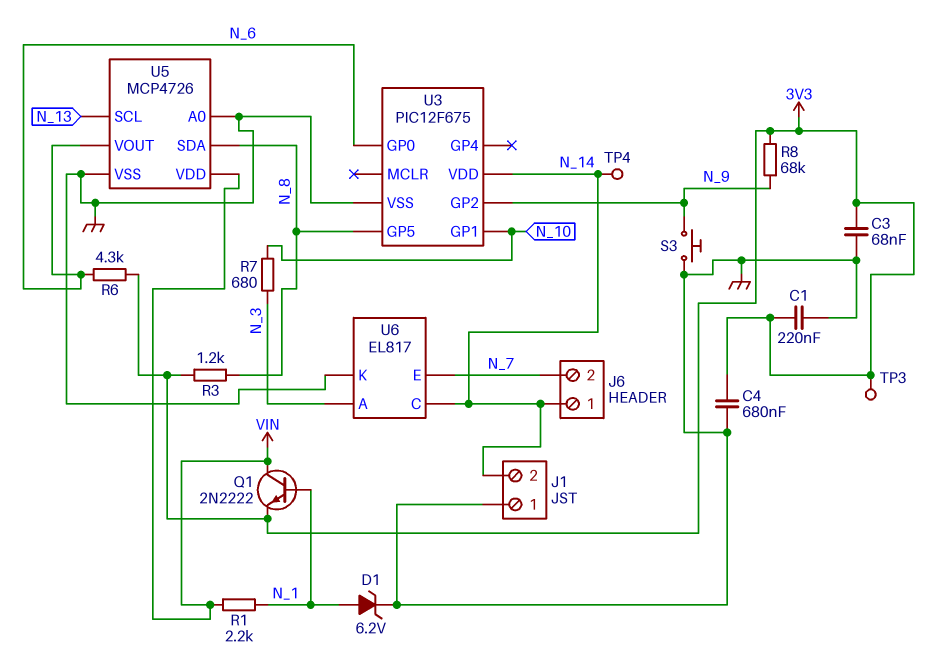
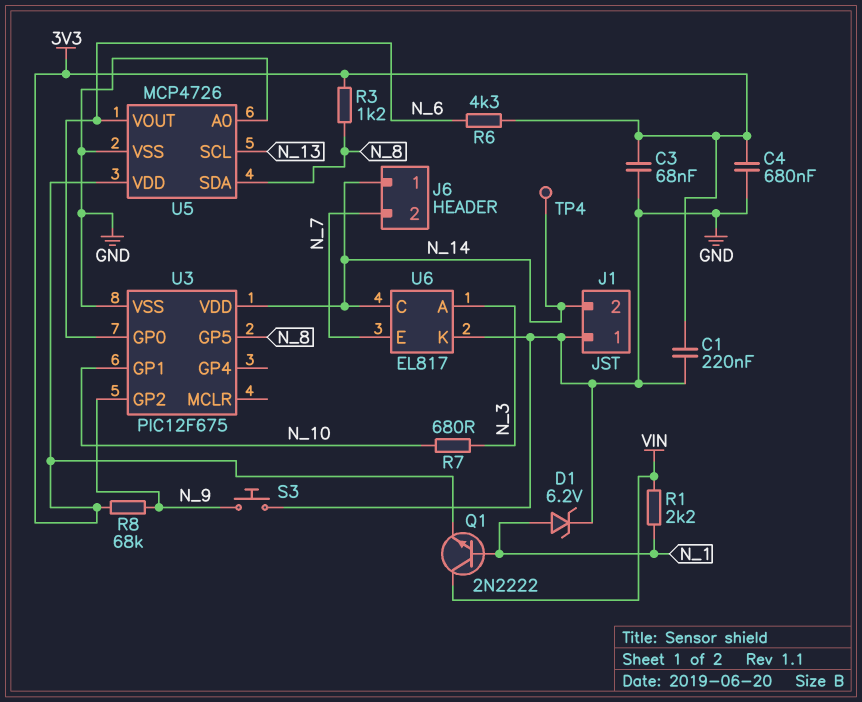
TP3: test point (3V3) -> none
U5 pin VDD: VIN -> 3V3

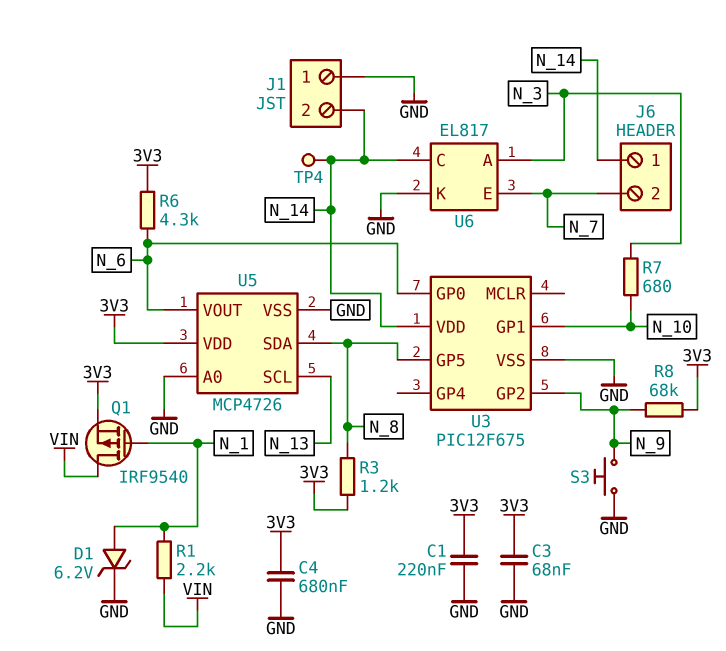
Q1: NPN 2N2222 (B N_1, C VIN, E 3V3) -> PMOS IRF9540 (G N_1, D VIN, S 3V3)

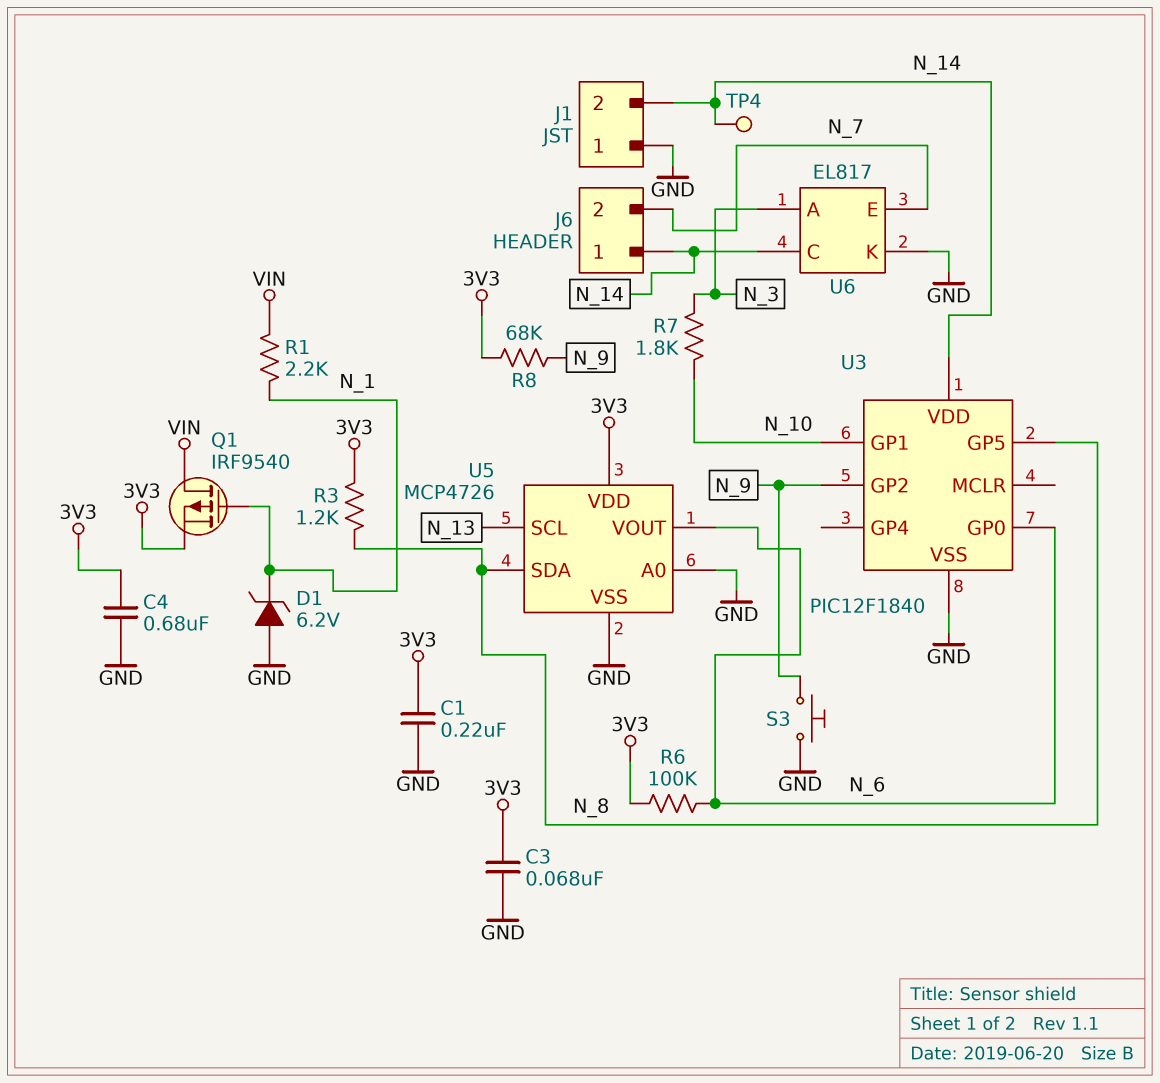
D1: zener 6.2V (A N_1, K GND) -> zener 6.2V (A GND, K N_1)
R6: 4.3k (3V3, N_6) -> 100k (3V3, N_6)
R7: 680 (N_3, N_10) -> 1.8k (N_3, N_10)
U3: PIC12F675 -> PIC12F1840

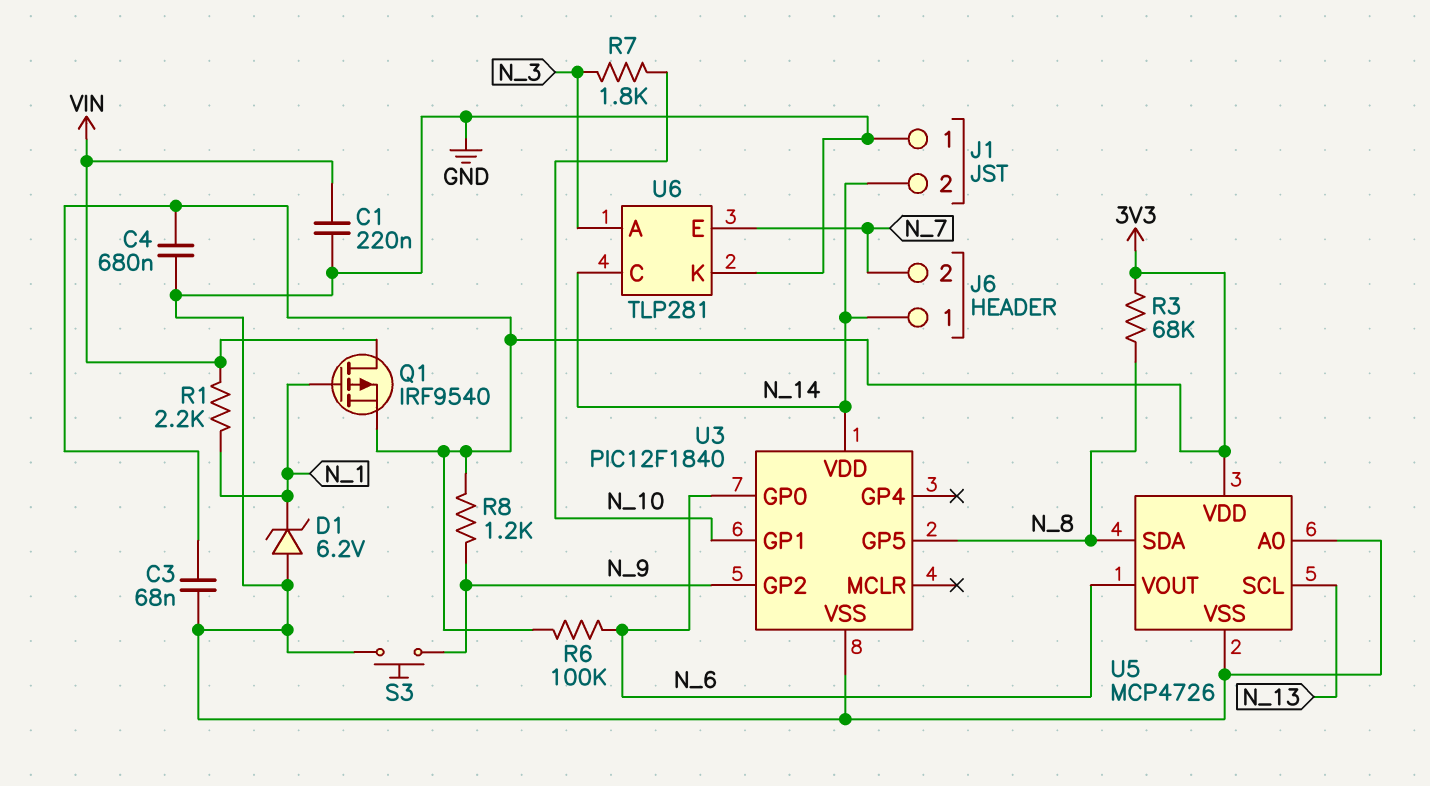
C1: 220nF (3V3, GND) -> 220nF (GND, VIN)
R3: 1.2k (3V3, N_8) -> 68k (3V3, N_8)
R8: 68k (3V3, N_9) -> 1.2k (3V3, N_9)
TP4: test point (N_14) -> none
U6: EL817 -> TLP281

